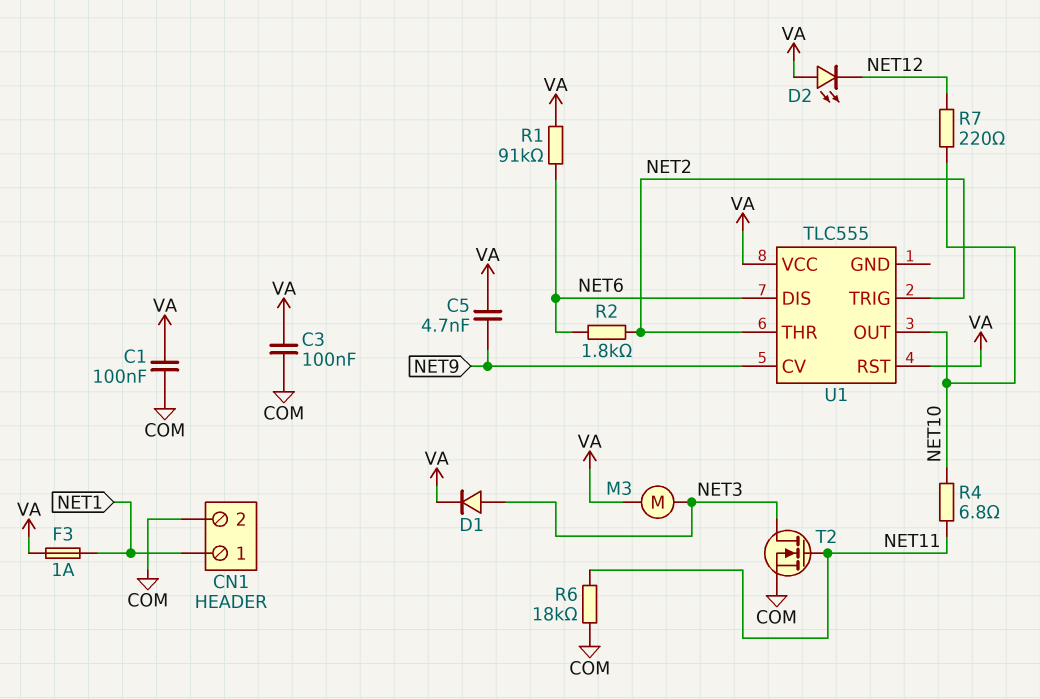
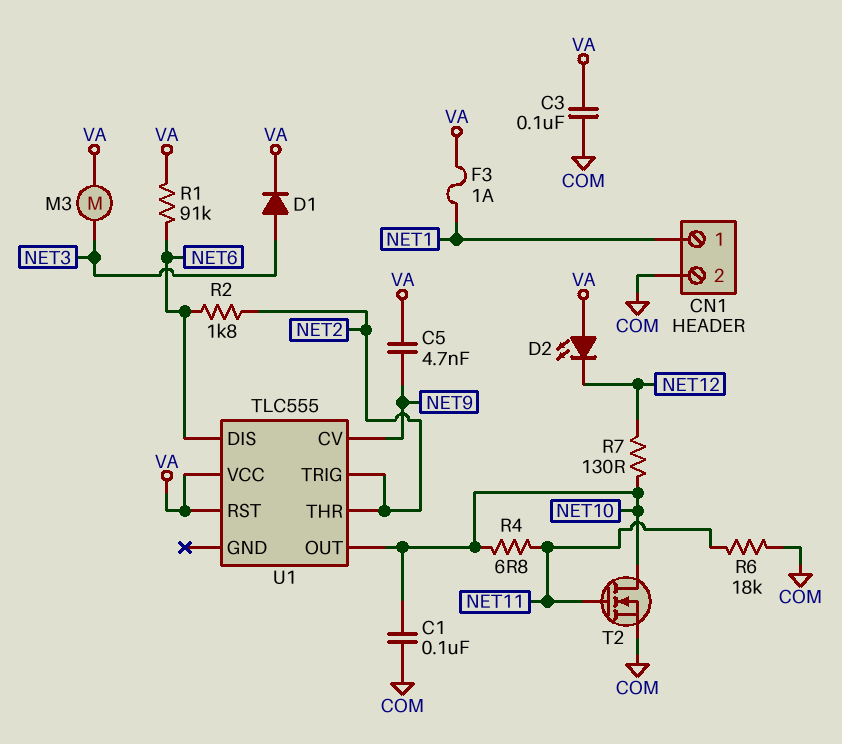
C1: 100nF (COM, VA) -> 100nF (COM, NET10)
R7: 220 (NET10, NET12) -> 130 (NET10, NET12)
T2: NMOS (G NET11, D NET3, S COM) -> NMOS (G NET11, D NET10, S COM)

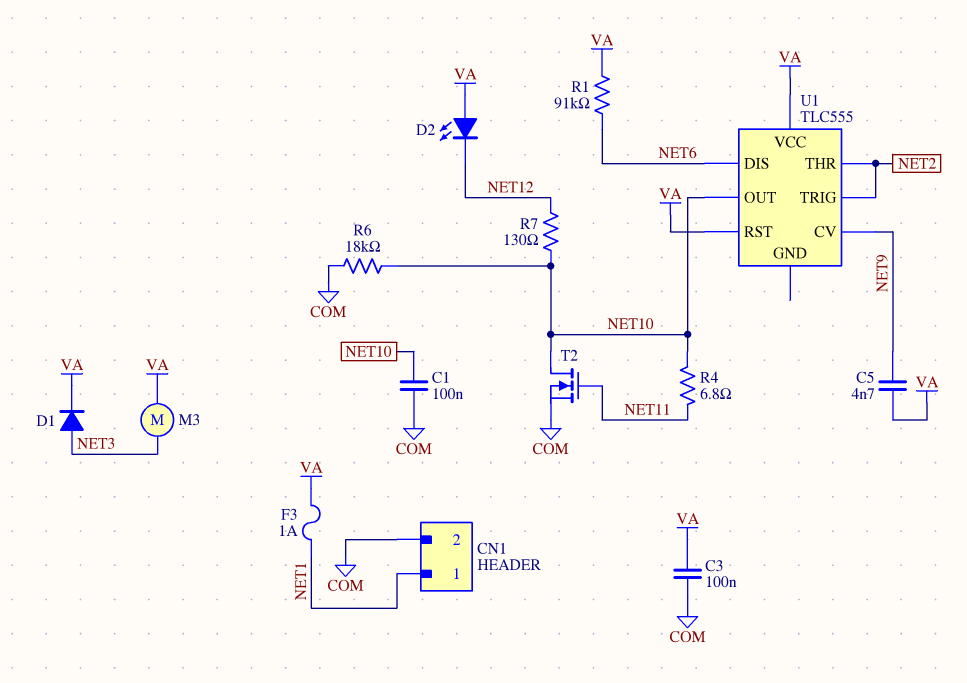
R2: 1.8k (NET2, NET6) -> none
R6: 18k (COM, NET11) -> 18k (COM, NET10)

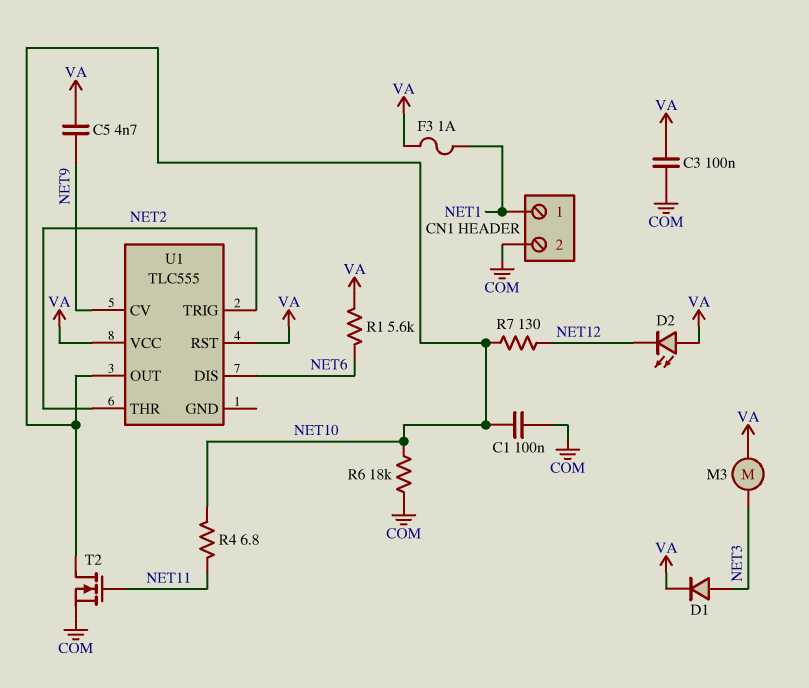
R1: 91k (NET6, VA) -> 5.6k (NET6, VA)

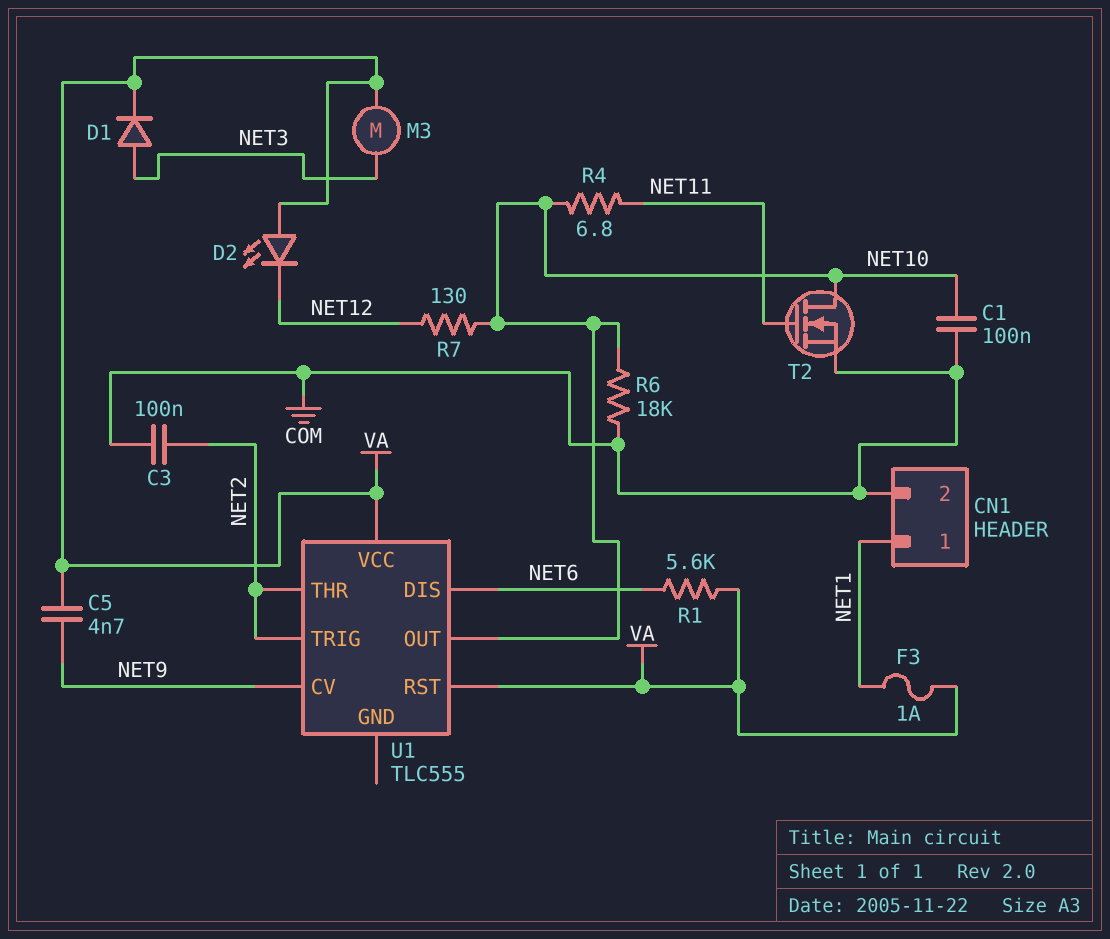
C3: 100nF (COM, VA) -> 100nF (COM, NET2)

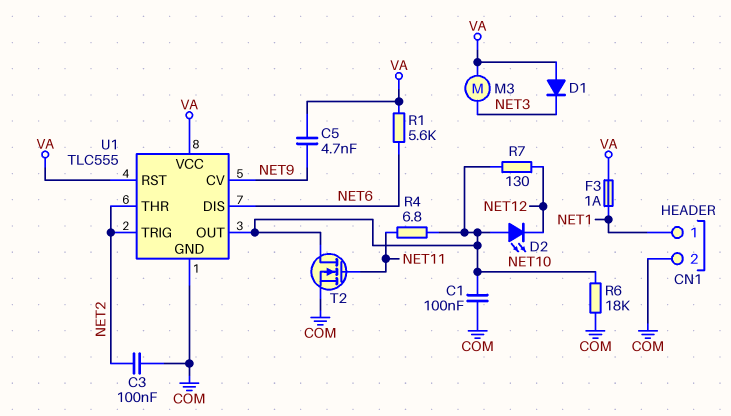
D1: diode (A NET3, K VA) -> diode (A VA, K NET3)
D2: LED (A VA, K NET12) -> LED (A NET10, K NET12)
U1 pin GND: none -> COM

